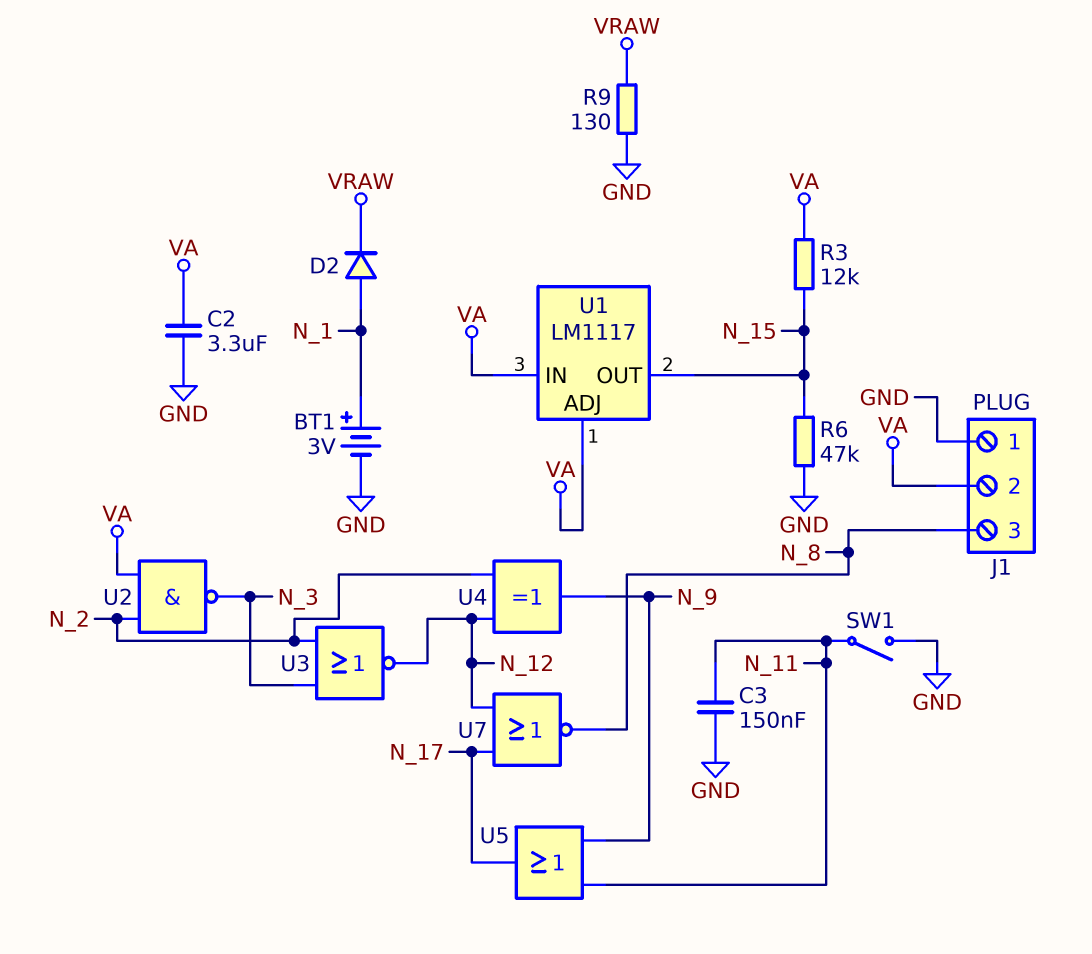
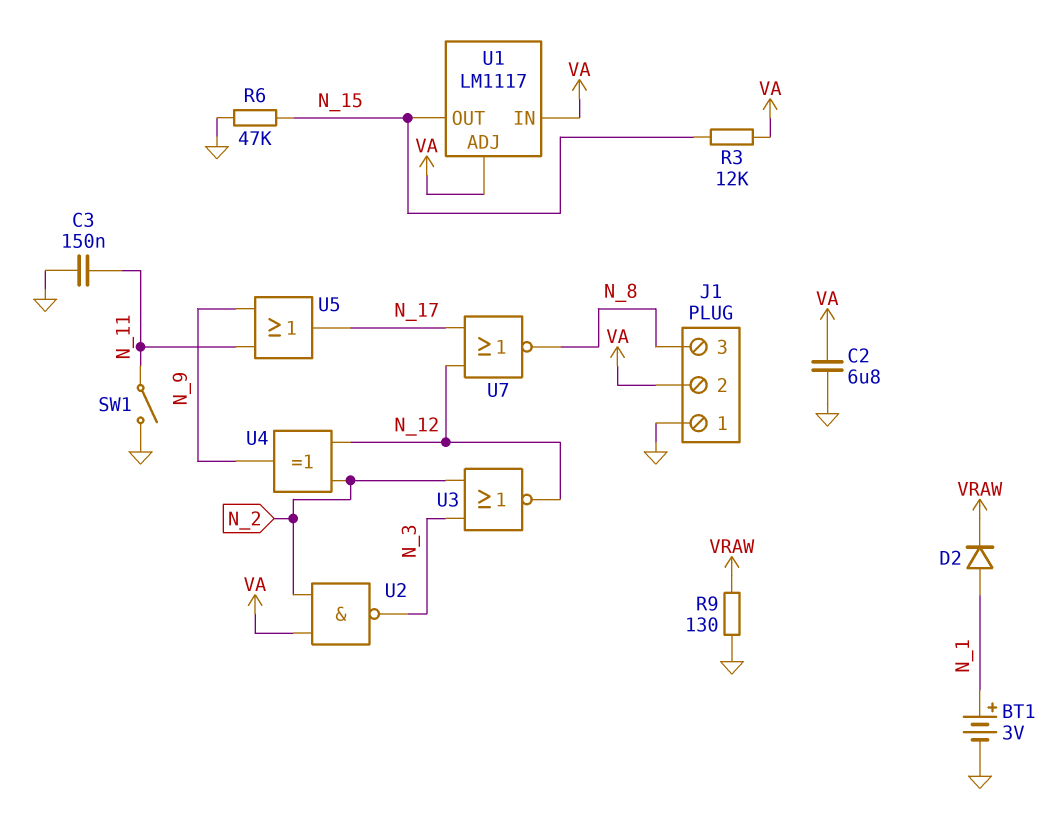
C2: 3.3uF (GND, VA) -> 6.8uF (GND, VA)

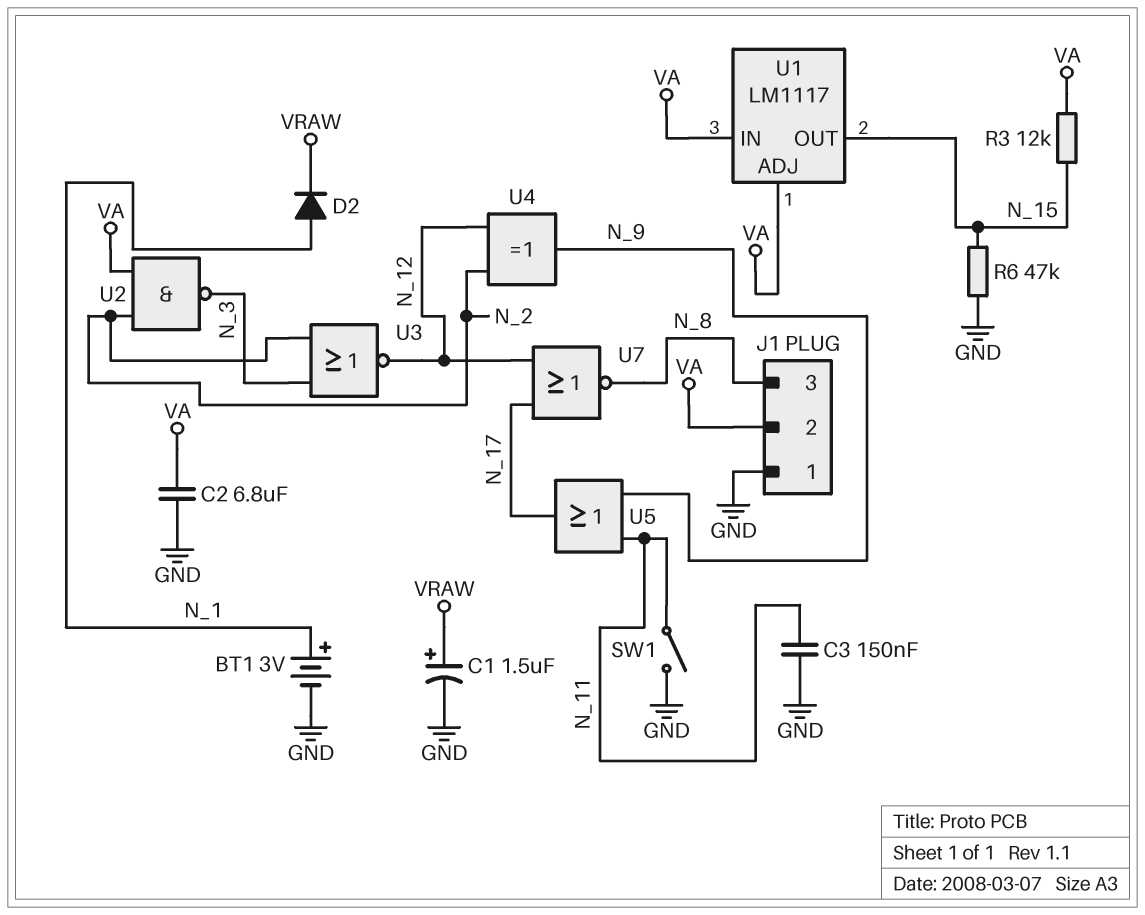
C1: none -> 1.5uF (plus VRAW, minus GND)
R9: 130 (GND, VRAW) -> none

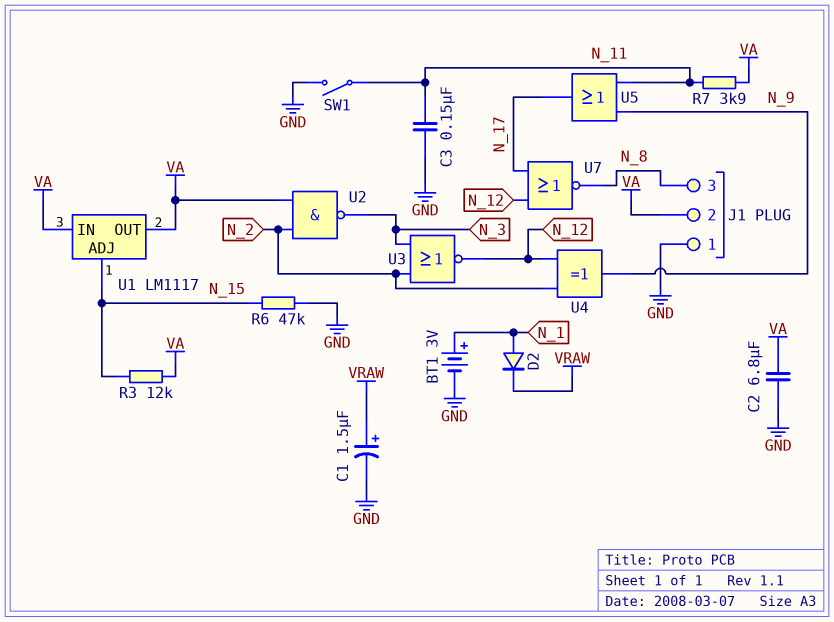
R7: none -> 3.9k (N_11, VA)
U1 pin ADJ: VA -> N_15
U1 pin OUT: N_15 -> VA

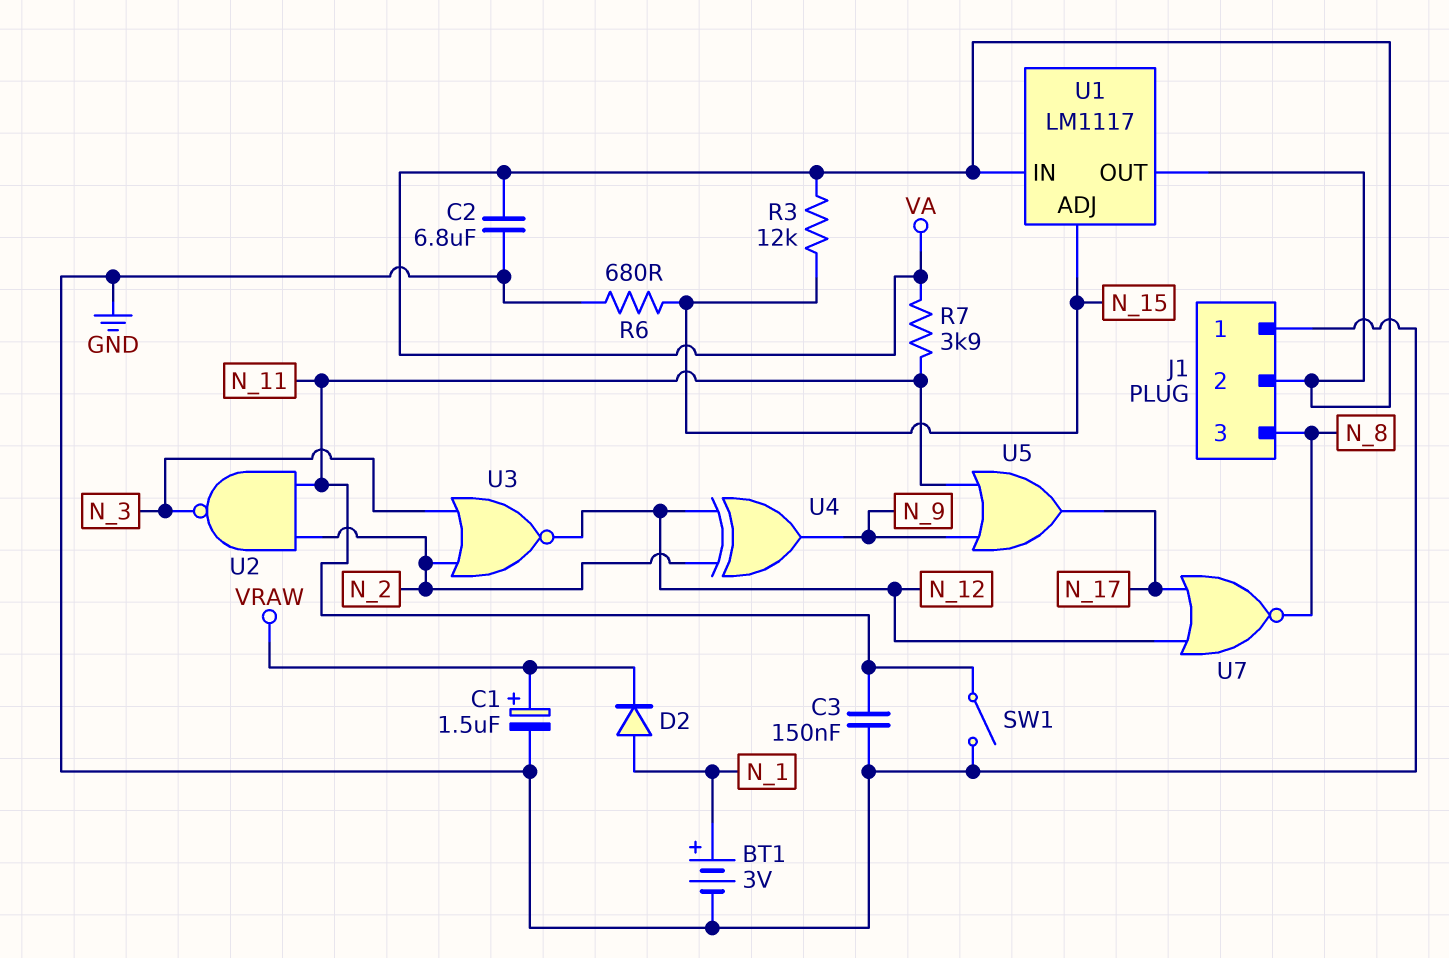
R6: 47k (GND, N_15) -> 680 (GND, N_15)
U2: NAND (in N_2, in VA, out N_3) -> NAND (in N_2, in N_11, out N_3)

